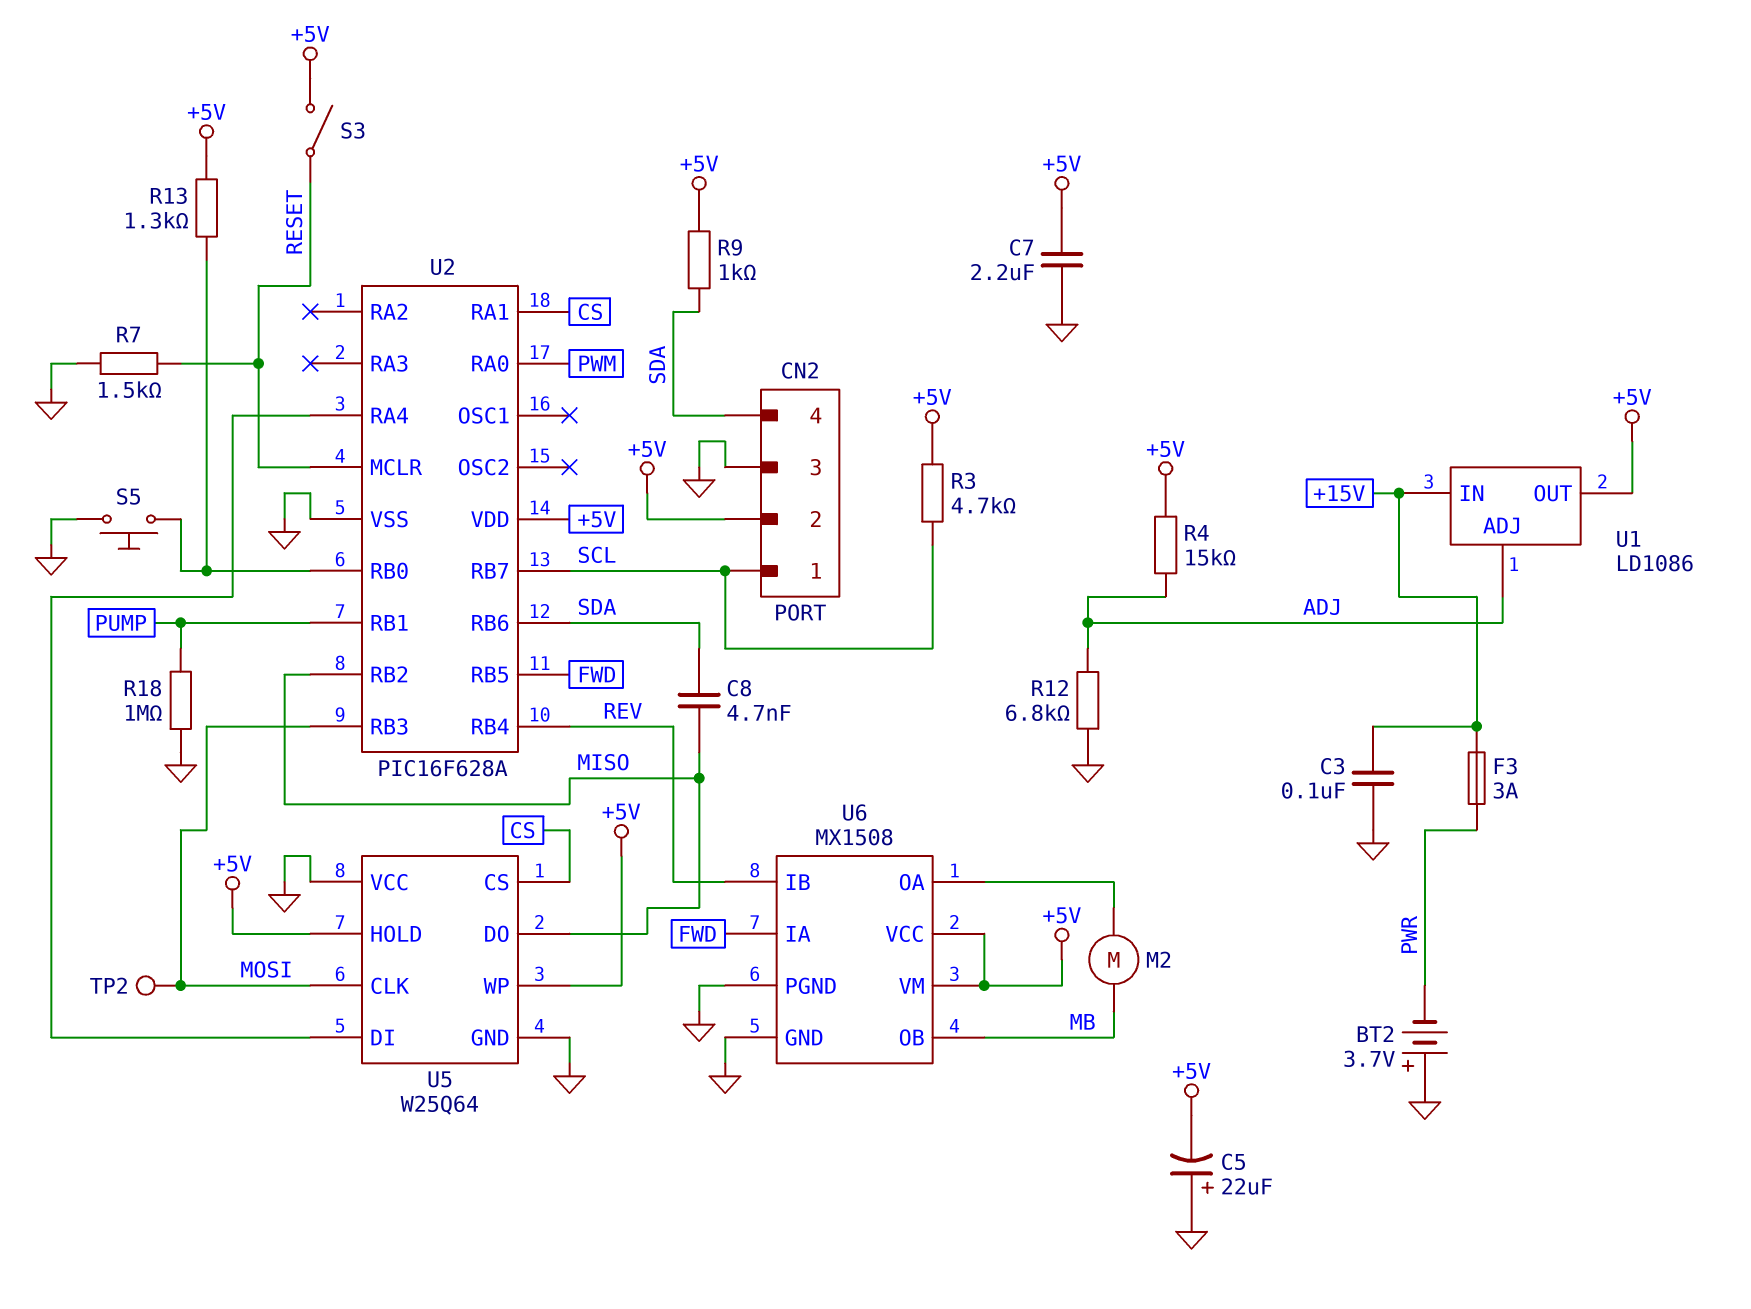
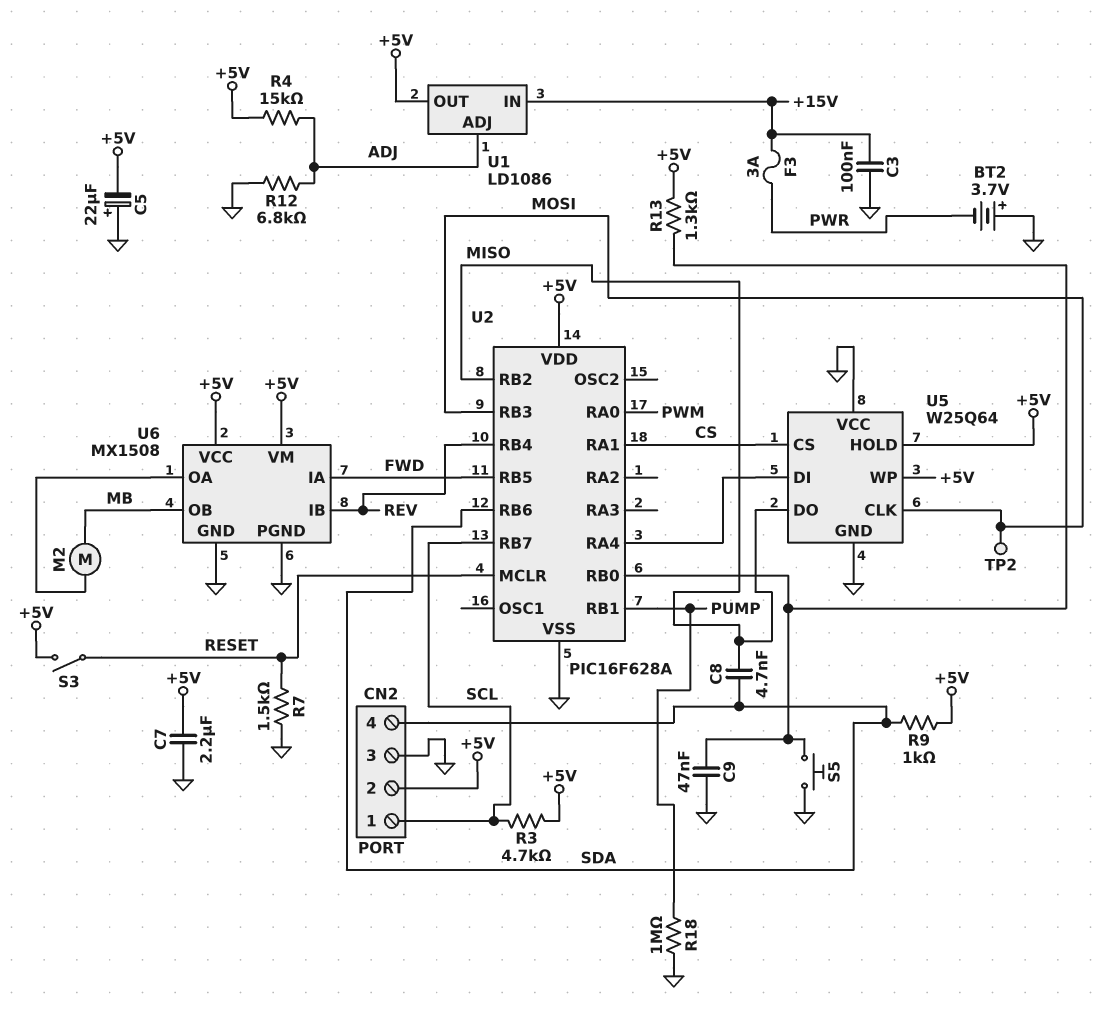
C9: none -> 47nF (GND, U2/RB0)

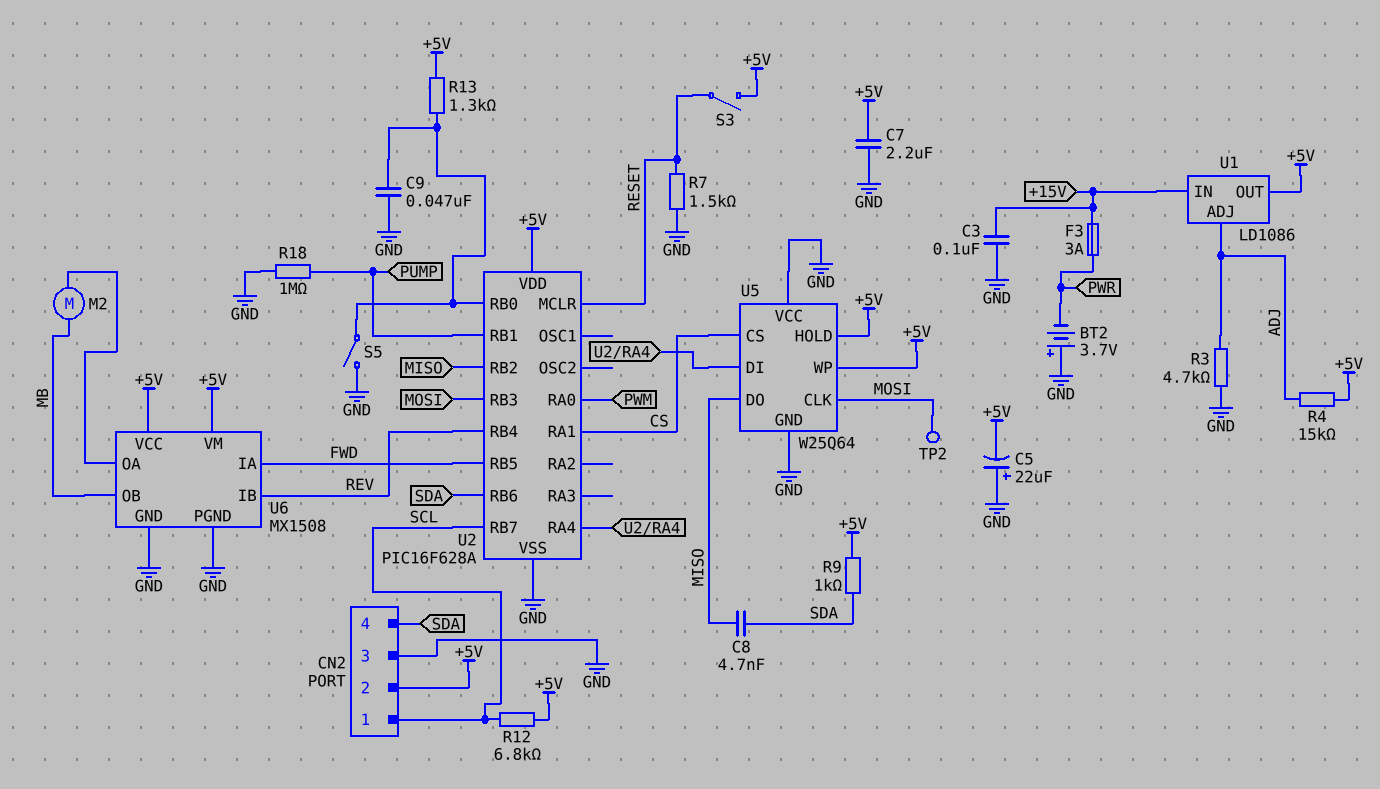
R3: 4.7k (+5V, SCL) -> 4.7k (ADJ, GND)
R12: 6.8k (ADJ, GND) -> 6.8k (+5V, SCL)
S5: button (GND, U2/RB0) -> switch (GND, U2/RB0)

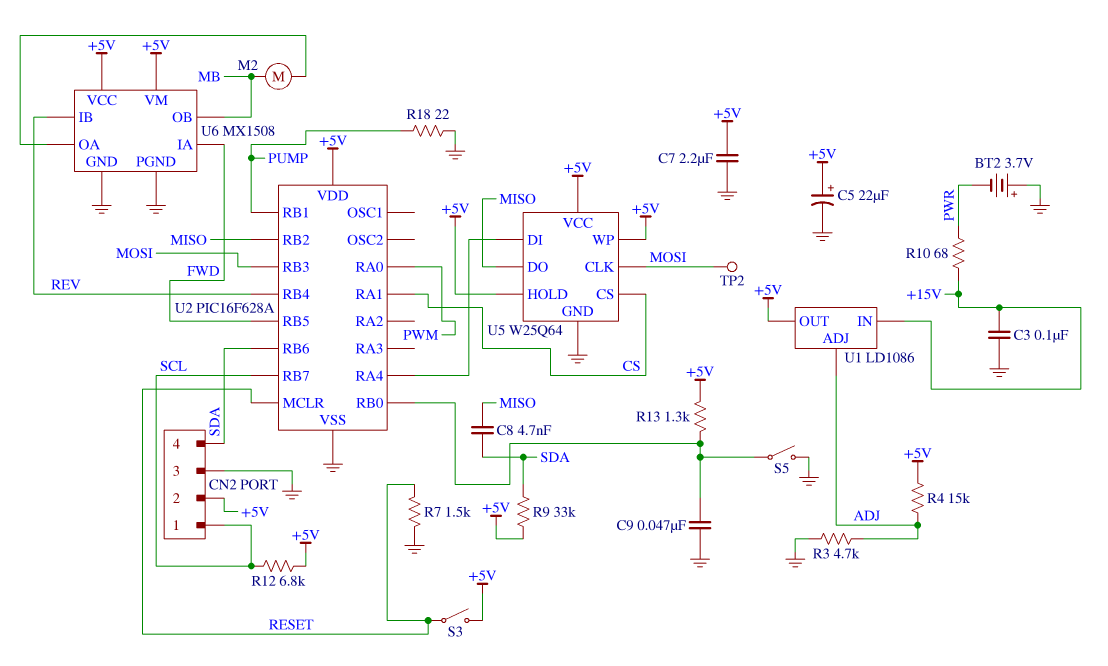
C5: 22uF (plus GND, minus +5V) -> 22uF (plus +5V, minus GND)
F3: 3A (+15V, PWR) -> none
R9: 1k (+5V, SDA) -> 33k (+5V, SDA)
R10: none -> 68 (+15V, PWR)
R18: 1M (GND, PUMP) -> 22 (GND, PUMP)
U5 pin VCC: GND -> +5V

